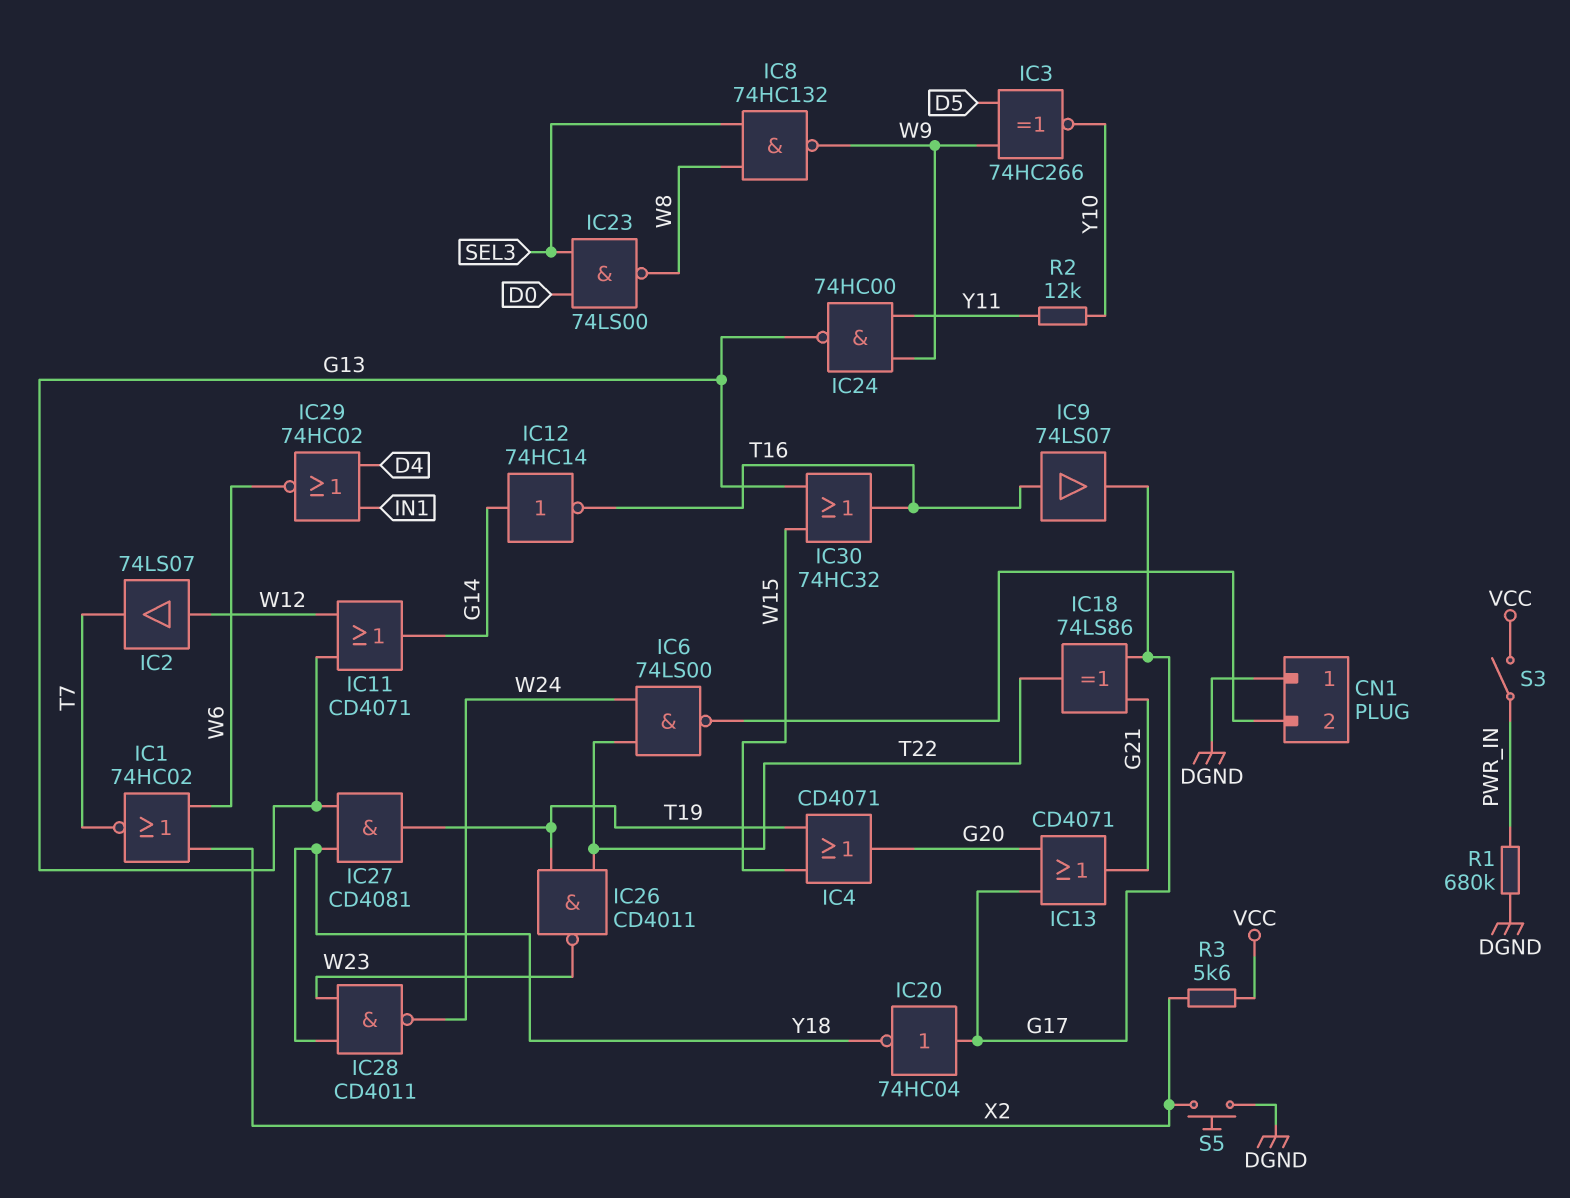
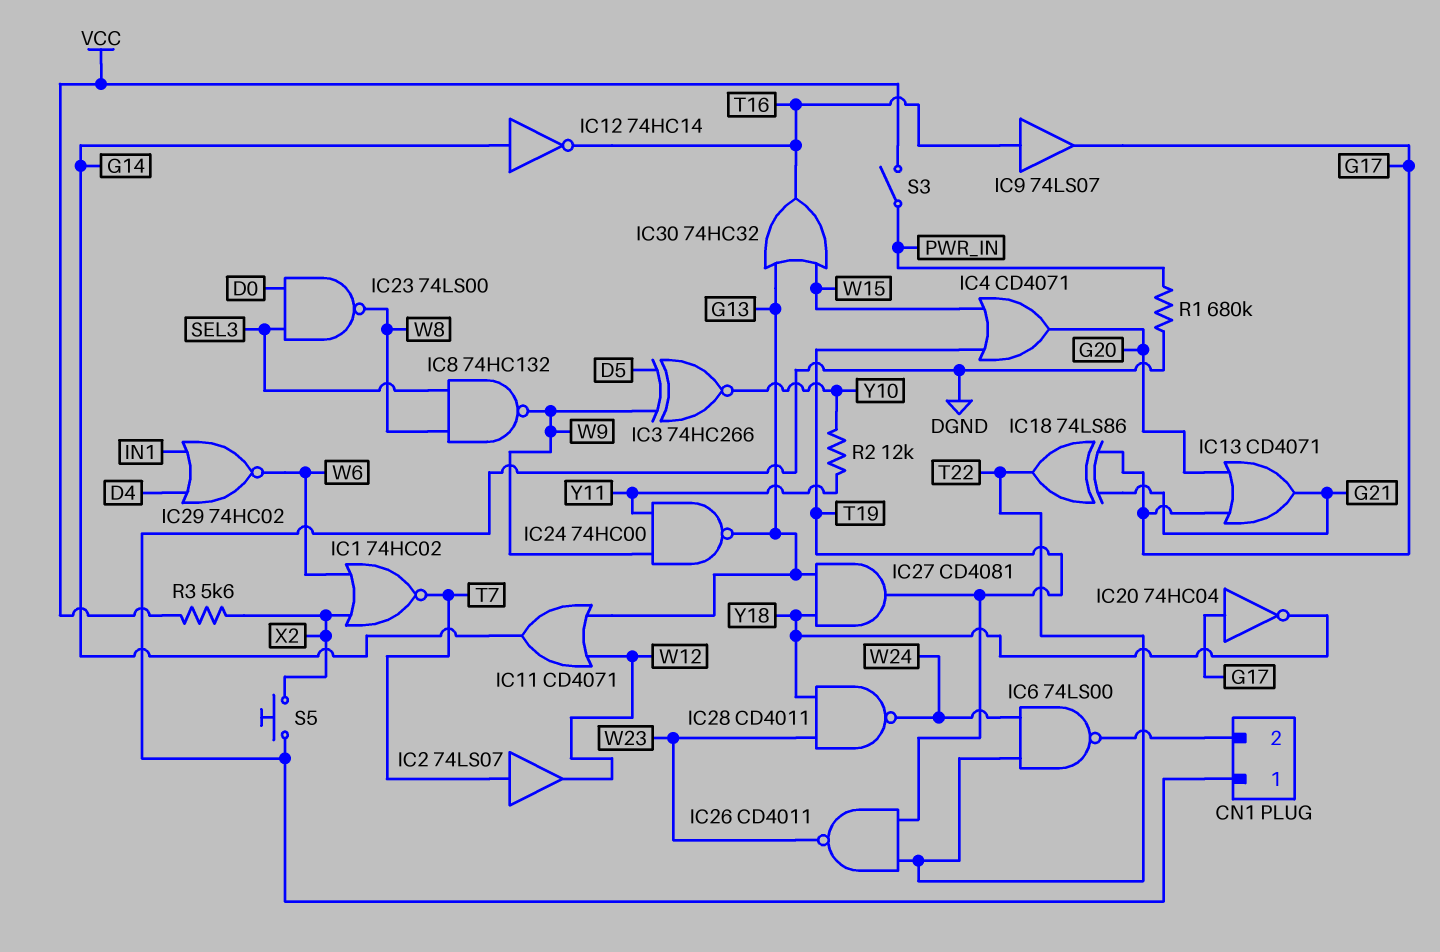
IC2: buffer 74LS07 (in W12, out T7) -> buffer 74LS07 (in T7, out W12)

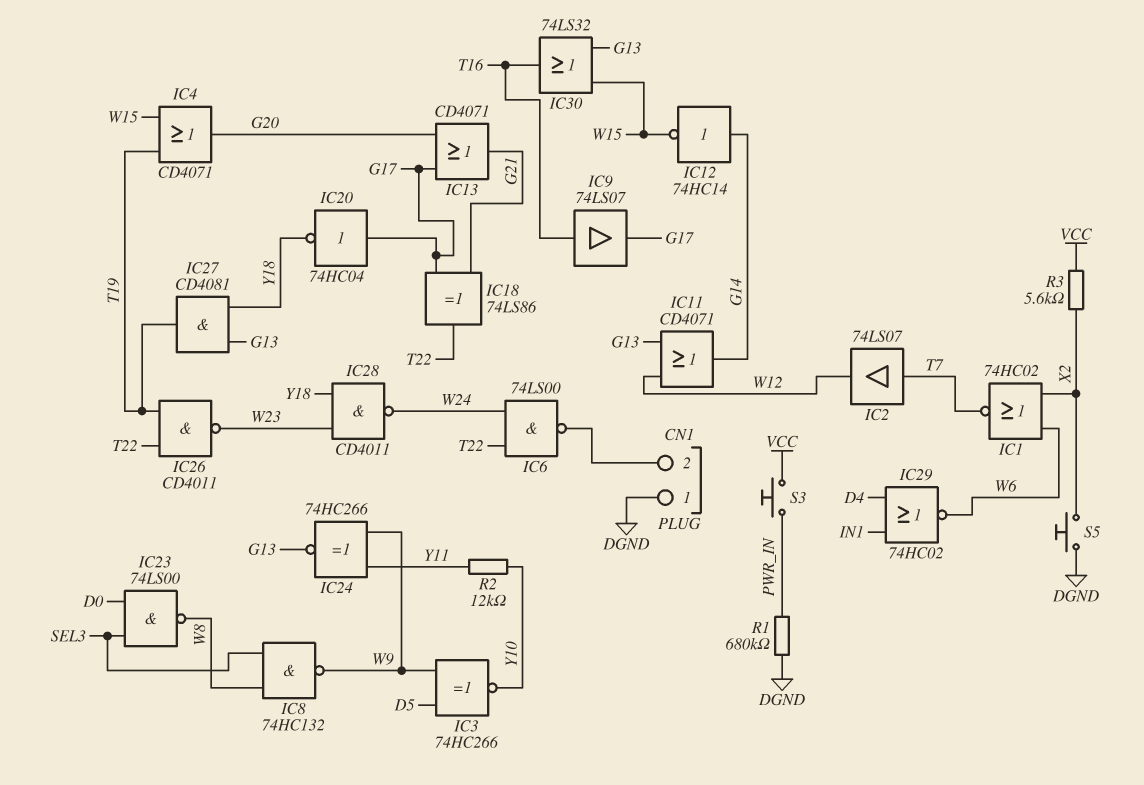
IC12: NOT 74HC14 (in G14, out T16) -> NOT 74HC14 (in G14, out W15)
IC24: NAND 74HC00 (in W9, in Y11, out G13) -> XNOR 74HC266 (in W9, in Y11, out G13)
IC30: OR 74HC32 (in G13, in W15, out T16) -> OR 74LS32 (in G13, in W15, out T16)
S3: switch (PWR_IN, VCC) -> button (PWR_IN, VCC)

